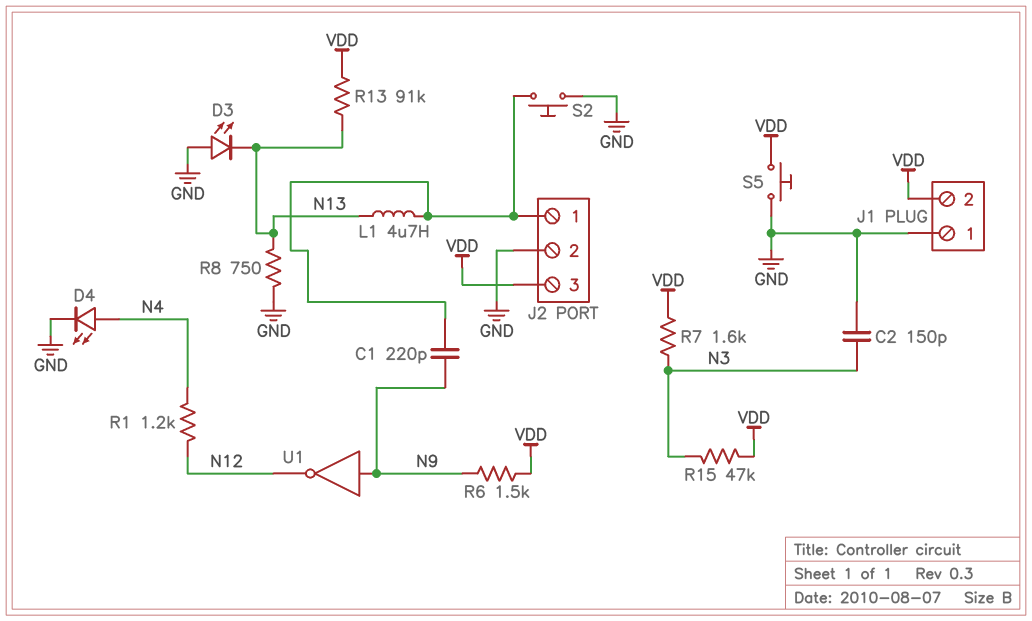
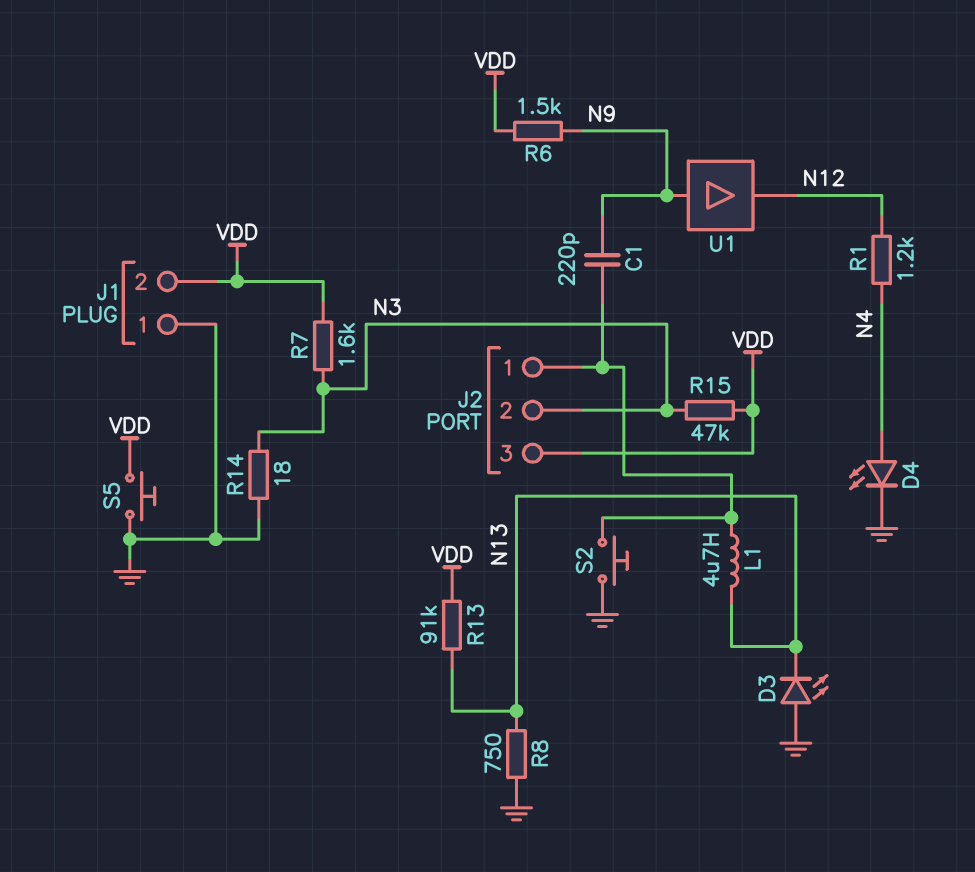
C2: 150pF (GND, N3) -> none
J2 pin 2: GND -> N3
R14: none -> 18 (GND, N3)
U1: NOT (in N9, out N12) -> buffer (in N9, out N12)

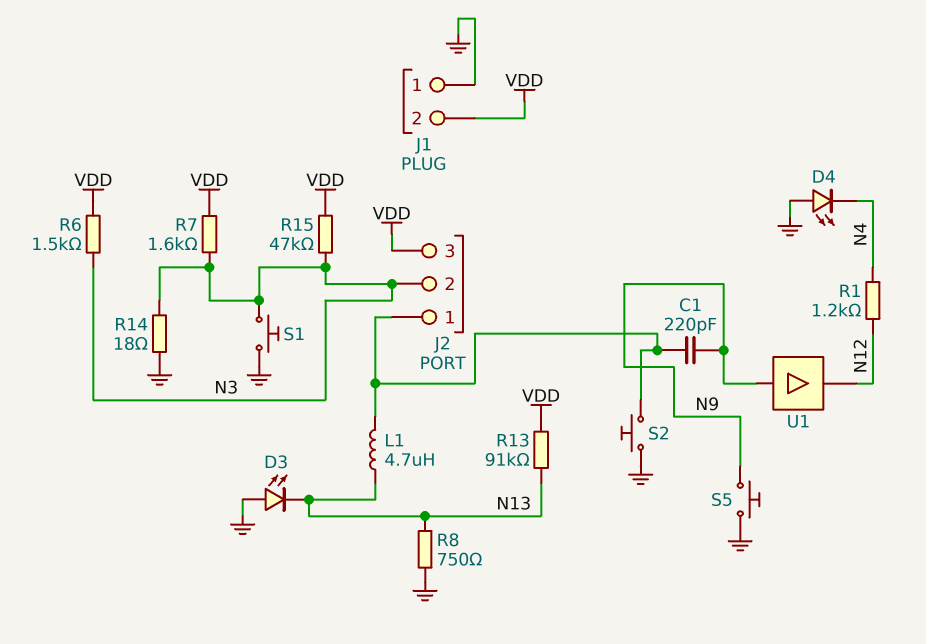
D4: LED (A N4, K GND) -> LED (A GND, K N4)
R6: 1.5k (N9, VDD) -> 1.5k (N3, VDD)
S1: none -> button (GND, N3)
S5: button (GND, VDD) -> button (GND, N9)

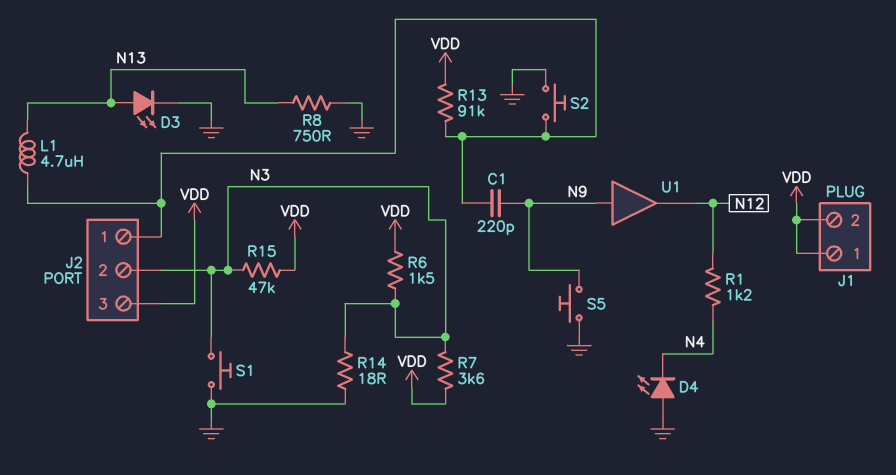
D3: LED (A GND, K N13) -> LED (A N13, K GND)
J1 pin 1: GND -> VDD
R7: 1.6k (N3, VDD) -> 3.6k (N3, VDD)
R13: 91k (N13, VDD) -> 91k (J2/1, VDD)

